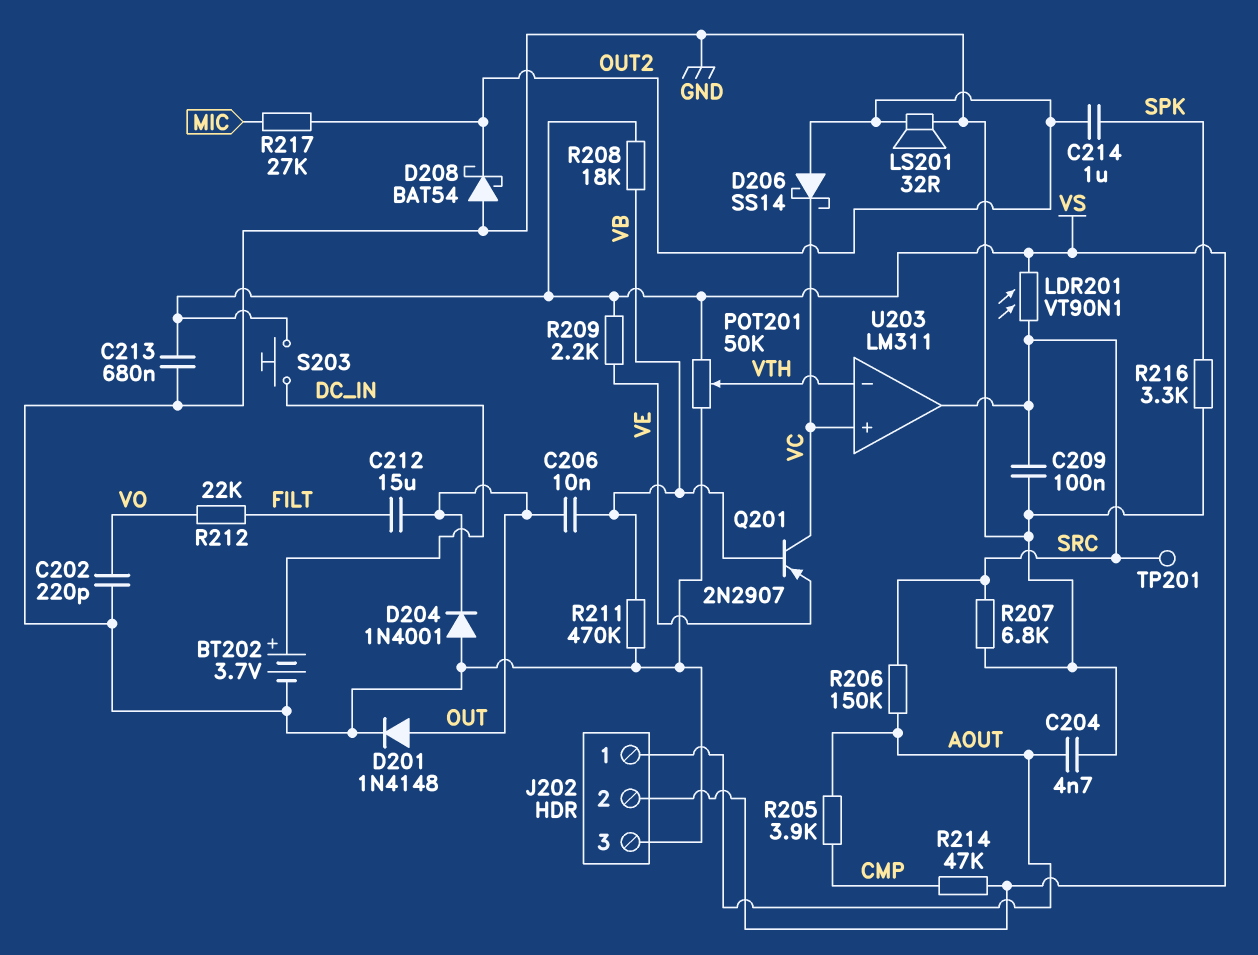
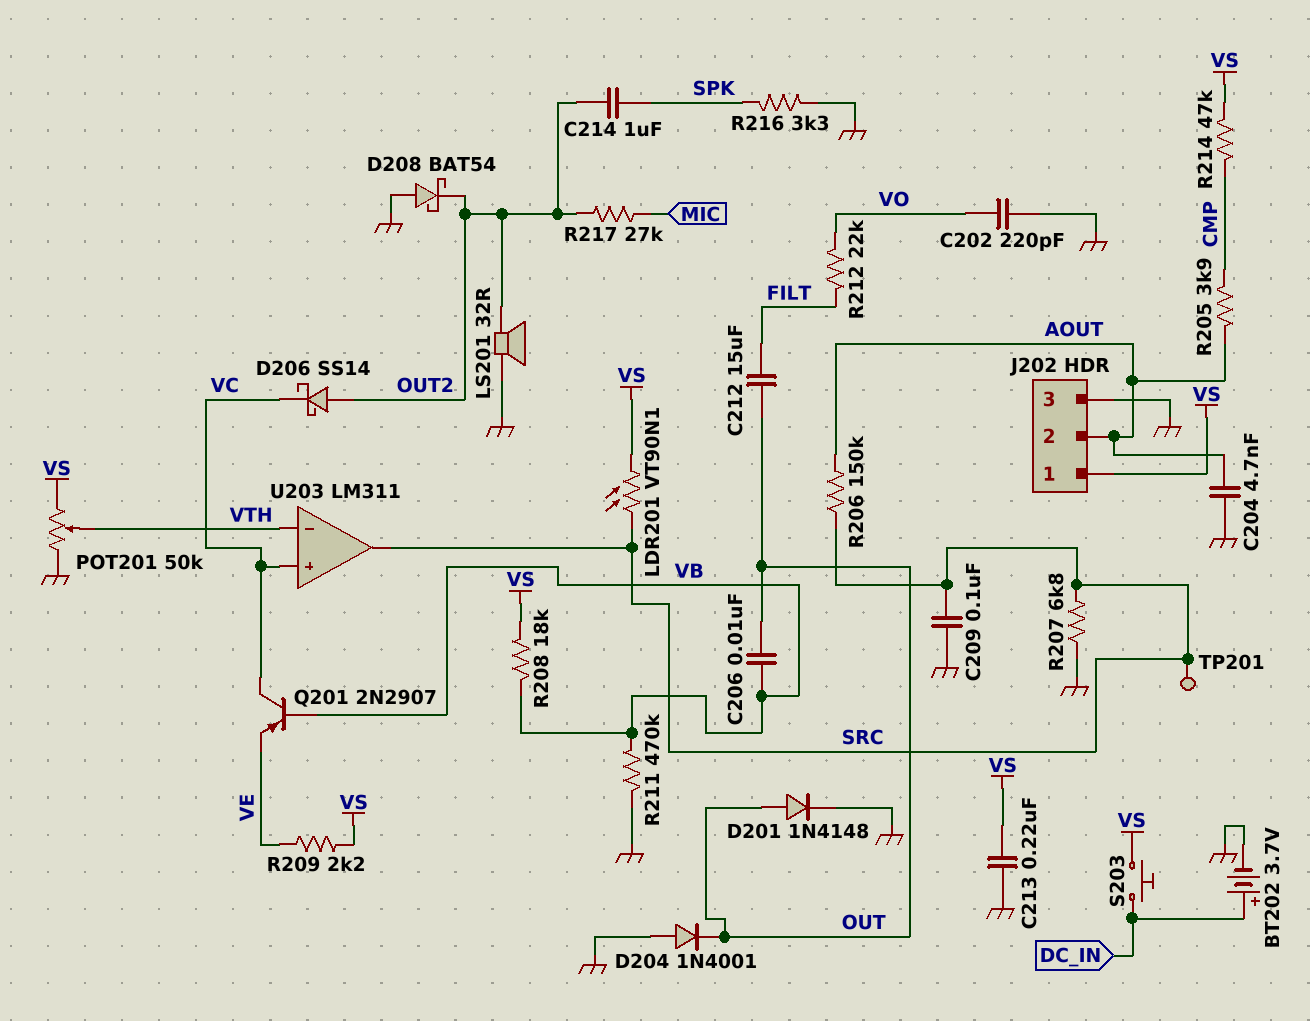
C213: 680nF (GND, VS) -> 220nF (GND, VS)
J202 pin 1: AOUT -> VS
J202 pin 2: VS -> AOUT

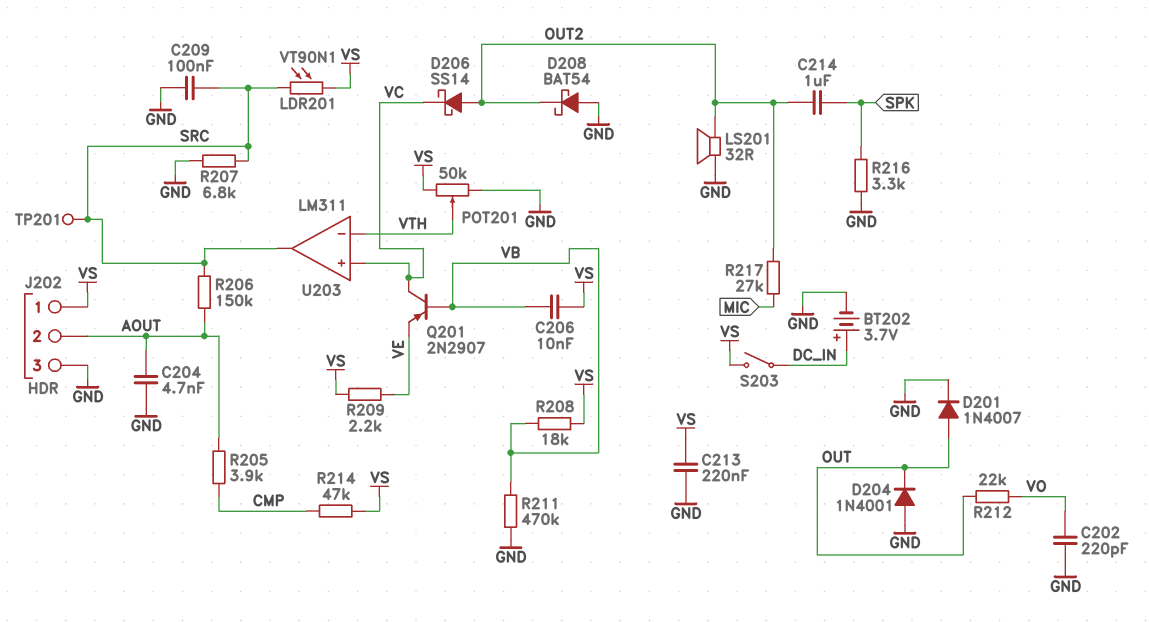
C206: 10nF (OUT, VB) -> 10nF (VB, VS)
C212: 15uF (FILT, OUT) -> none
D201: diode 1N4148 (A OUT, K GND) -> diode 1N4007 (A OUT, K GND)
R212: 22k (FILT, VO) -> 22k (OUT, VO)
S203: button (DC_IN, VS) -> switch (DC_IN, VS)

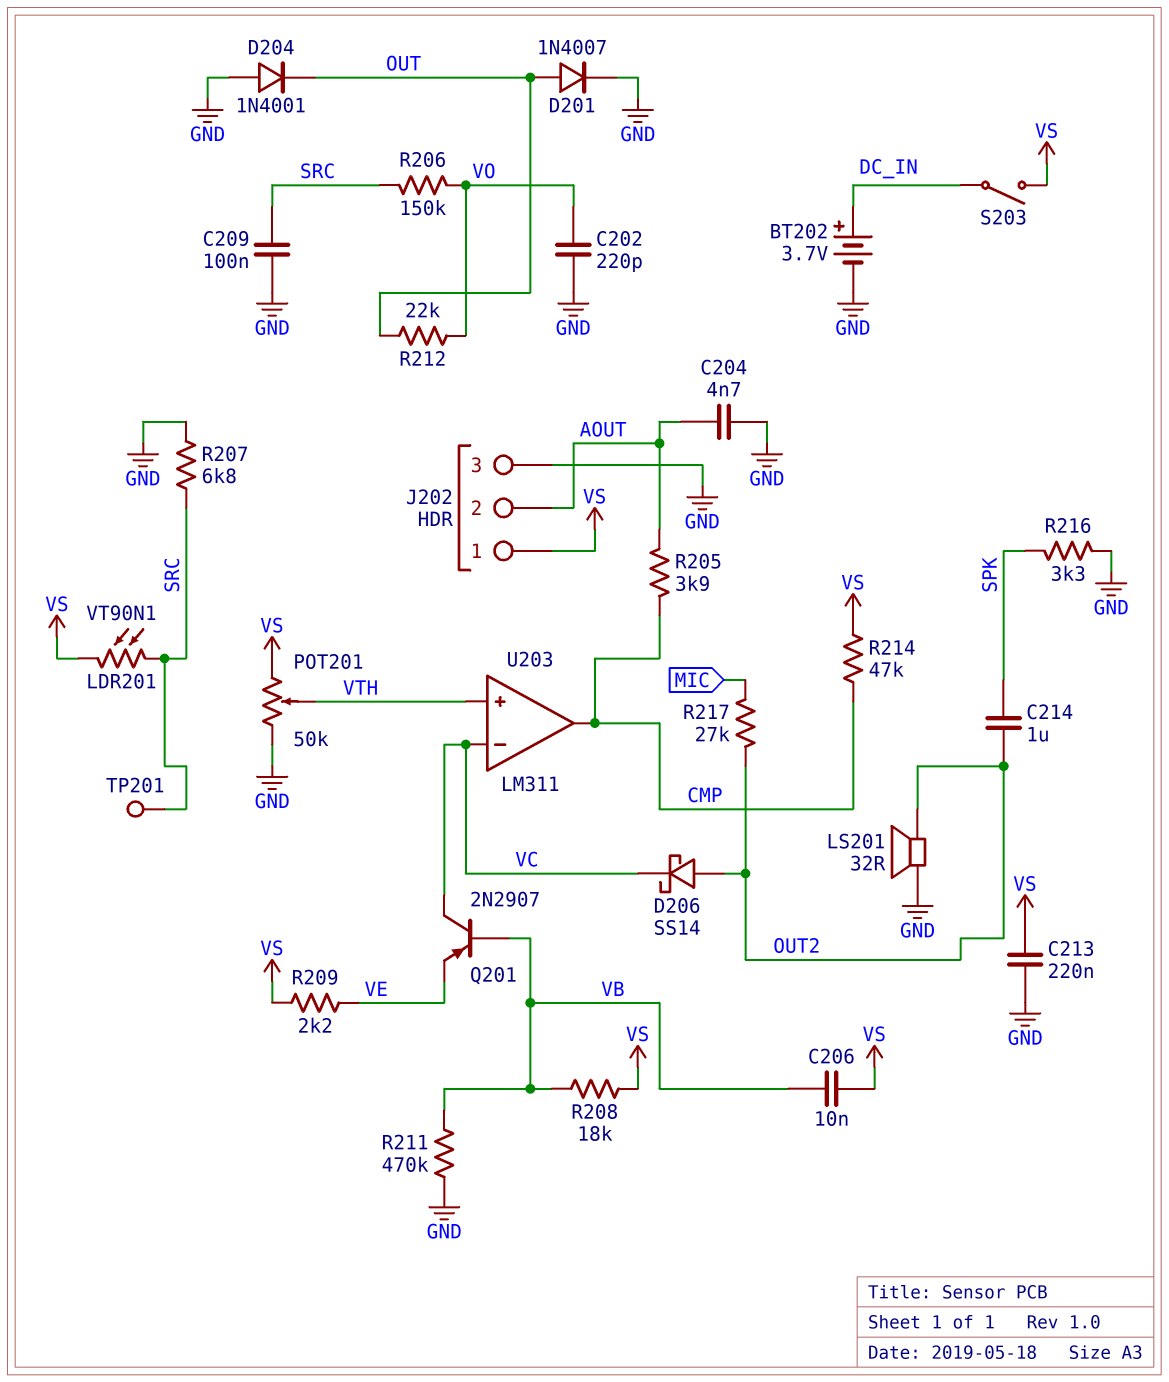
D208: schottky BAT54 (A GND, K OUT2) -> none
R206: 150k (AOUT, SRC) -> 150k (SRC, VO)
U203 pin in+: VC -> VTH
U203 pin in-: VTH -> VC
U203 pin out: SRC -> CMP

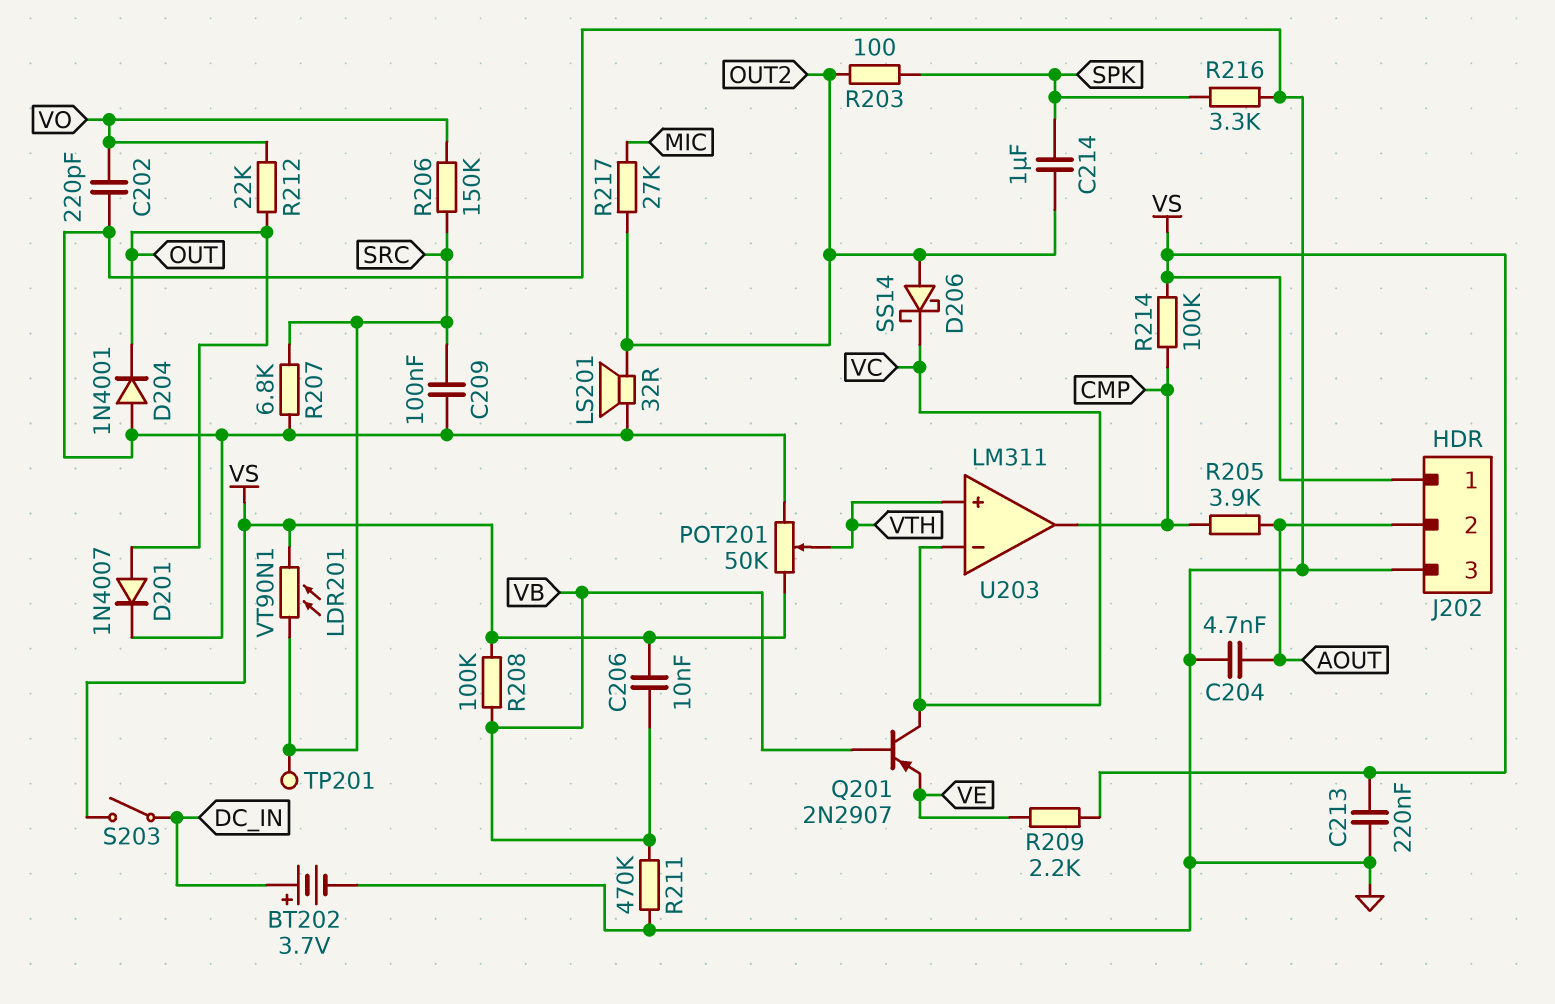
R203: none -> 100 (OUT2, SPK)
R208: 18k (VB, VS) -> 100k (VB, VS)
R214: 47k (CMP, VS) -> 100k (CMP, VS)

